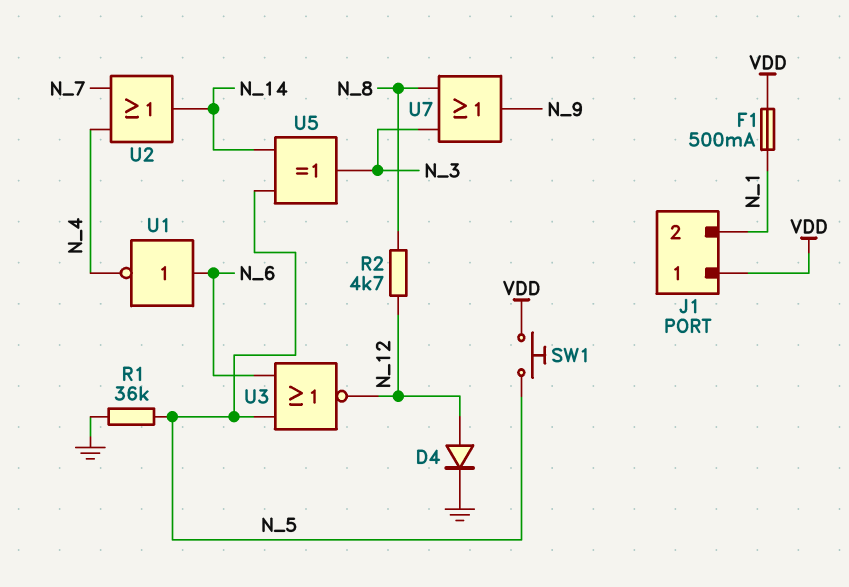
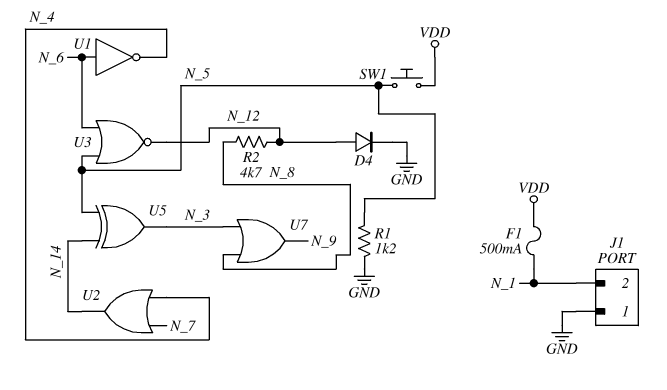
J1 pin 1: VDD -> GND
R1: 36k (GND, N_5) -> 1.2k (GND, N_5)

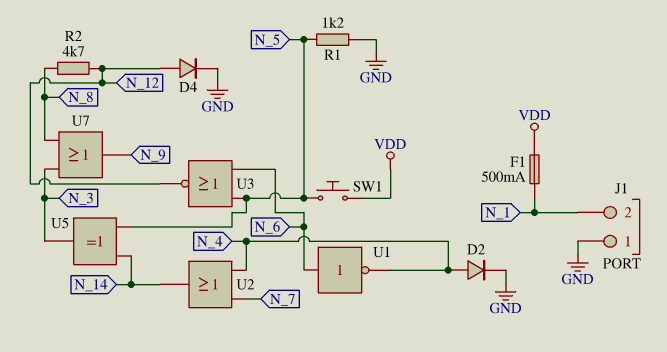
D2: none -> diode (A N_4, K GND)

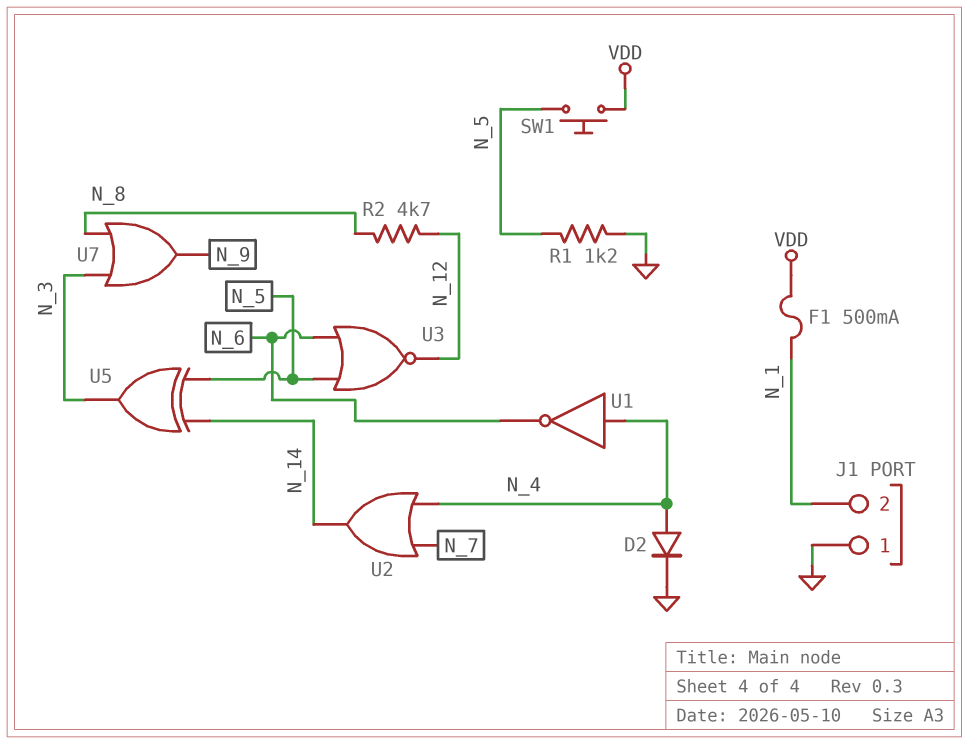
D4: diode (A N_12, K GND) -> none
U1: NOT (in N_6, out N_4) -> NOT (in N_4, out N_6)

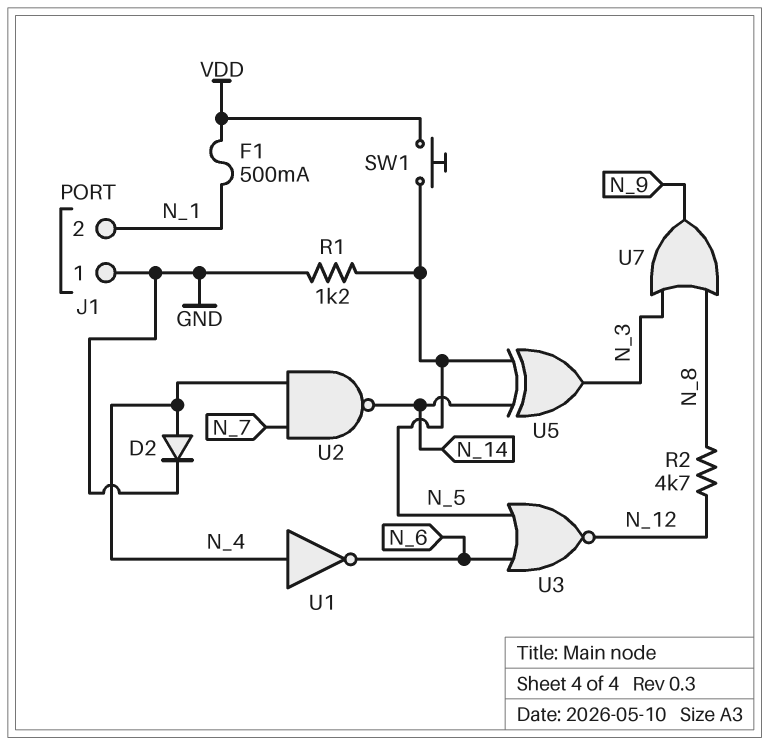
U2: OR (in N_4, in N_7, out N_14) -> NAND (in N_4, in N_7, out N_14)

